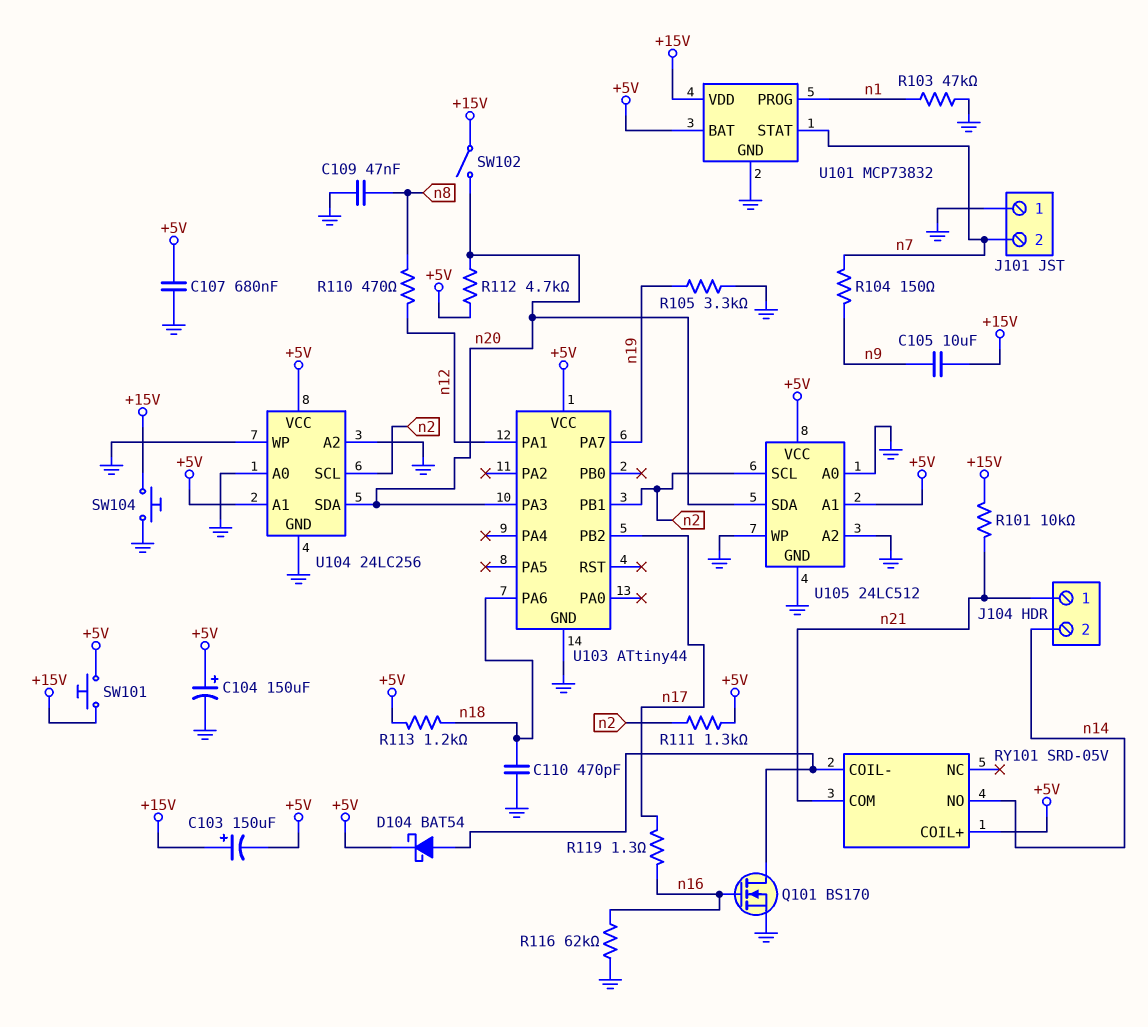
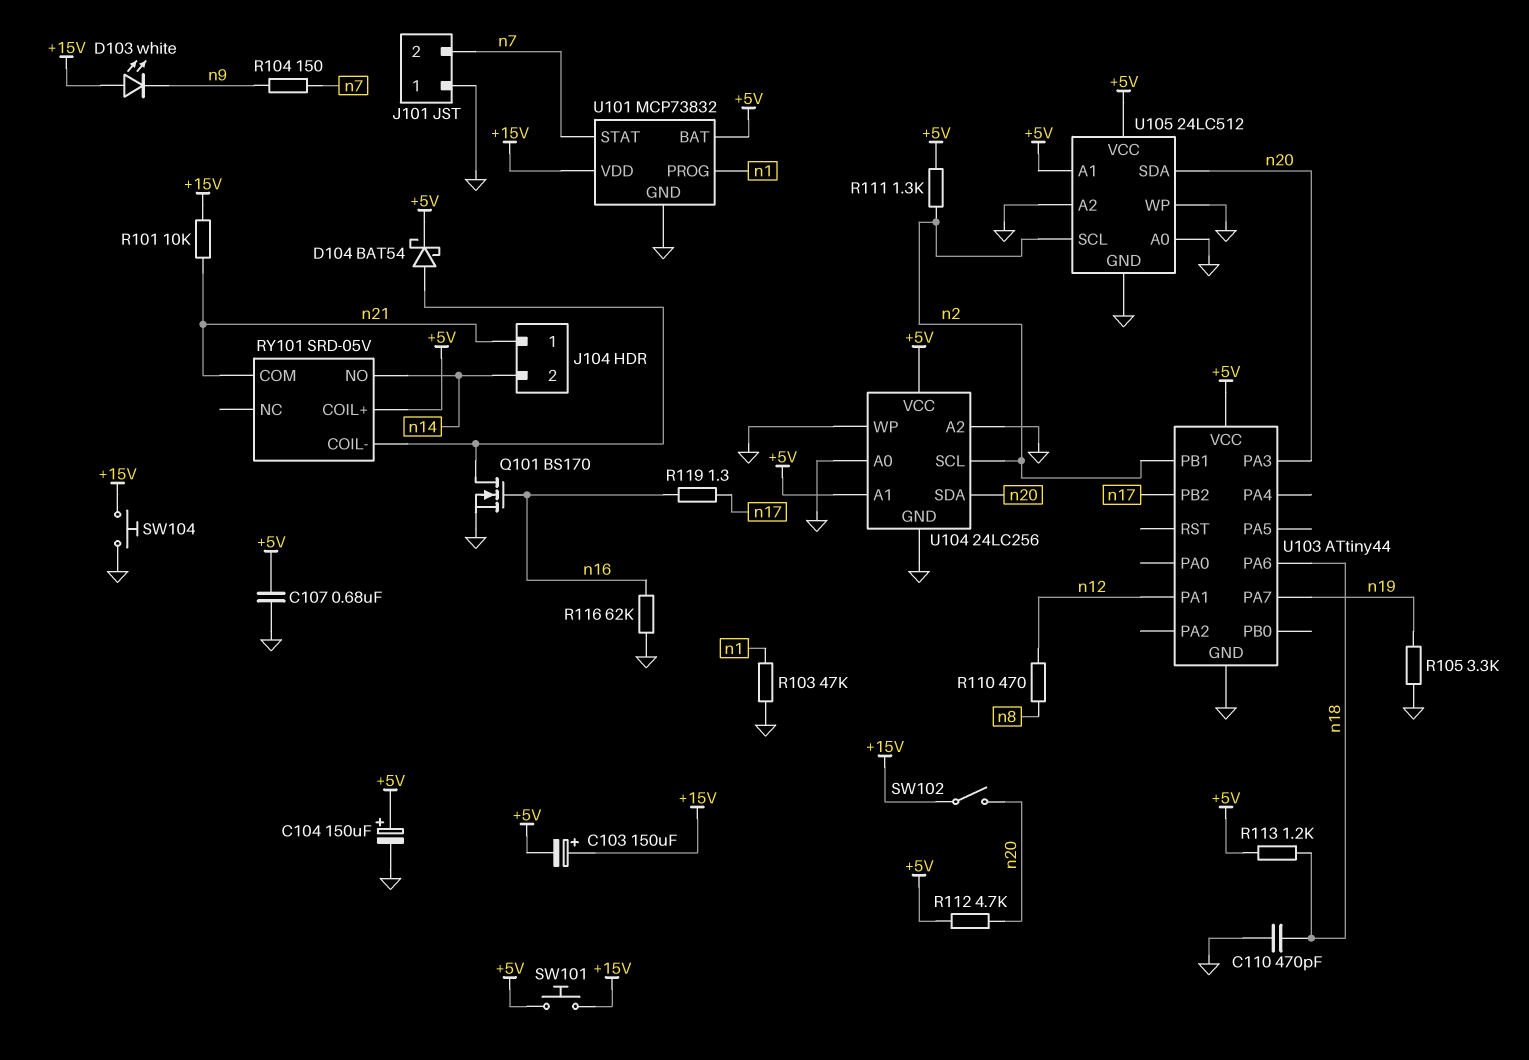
C105: 10uF (+15V, n9) -> none
C109: 47nF (GND, n8) -> none
D103: none -> LED white (A +15V, K n9)

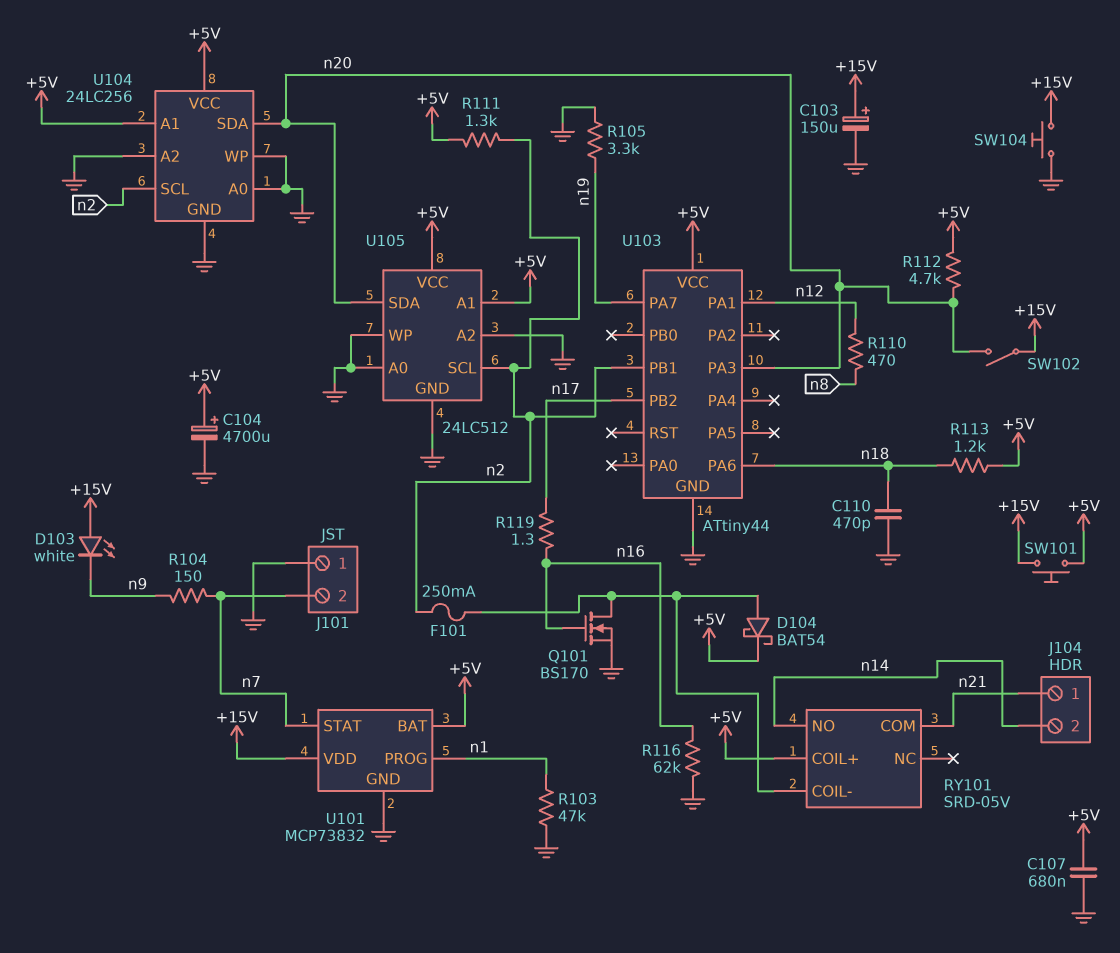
C103: 150uF (plus +15V, minus +5V) -> 150uF (plus +15V, minus GND)
C104: 150uF (plus +5V, minus GND) -> 4700uF (plus +5V, minus GND)
F101: none -> 250mA (RY101/COIL-, n2)
R101: 10k (+15V, n21) -> none

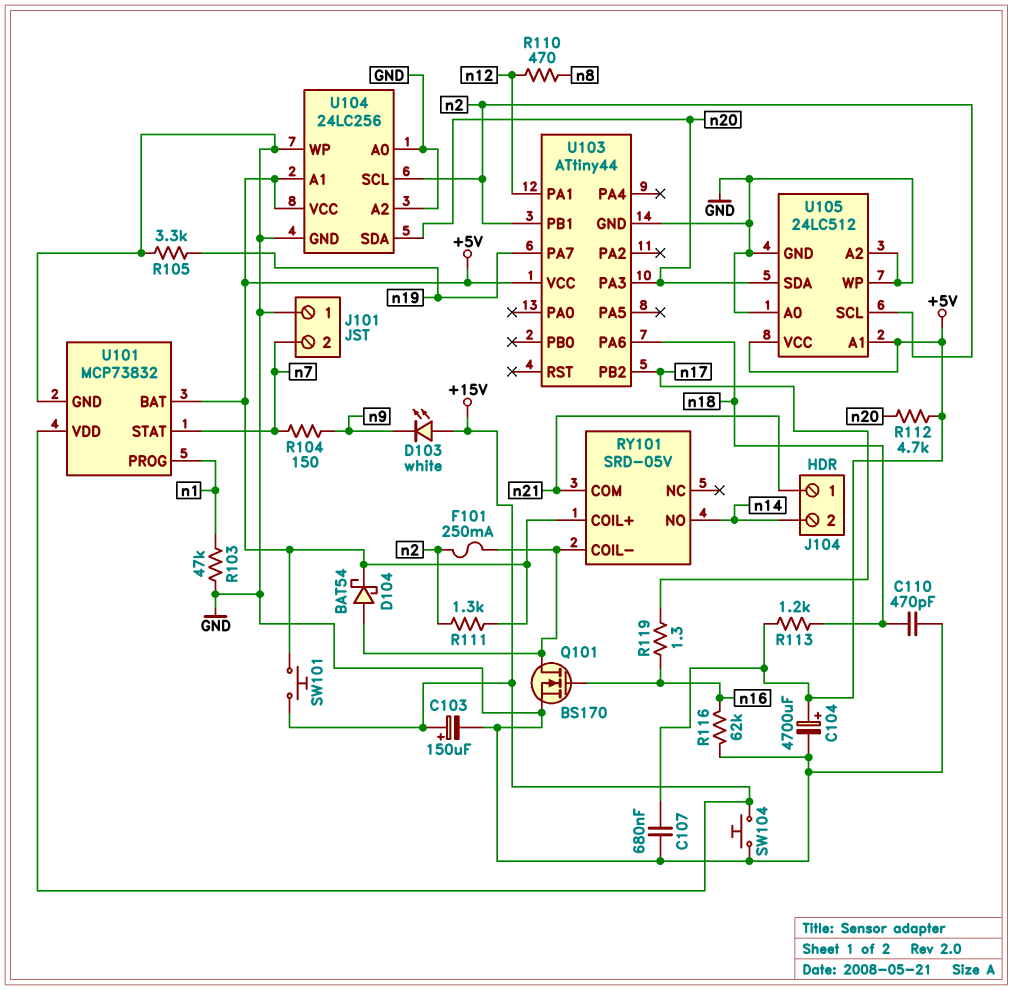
SW102: switch (+15V, n20) -> none

